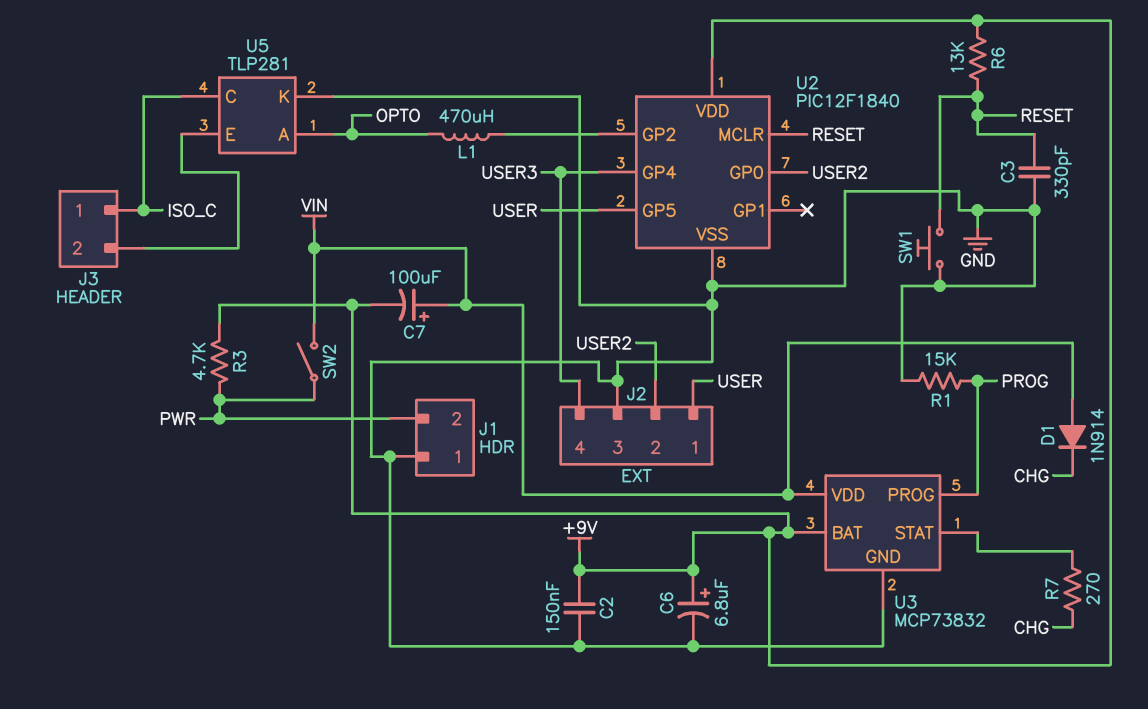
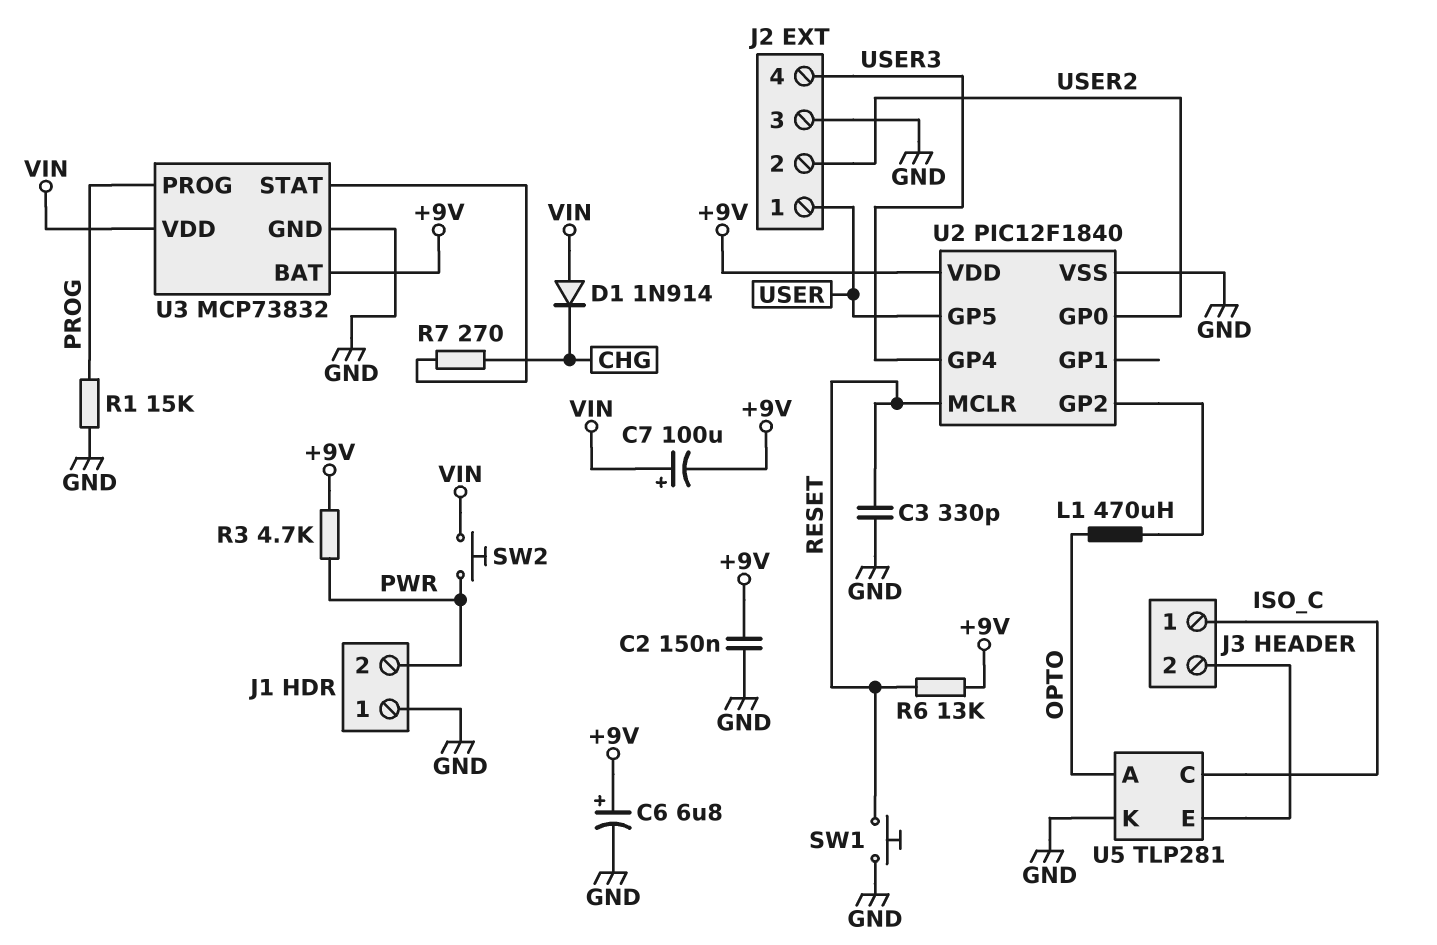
SW2: switch (PWR, VIN) -> button (PWR, VIN)

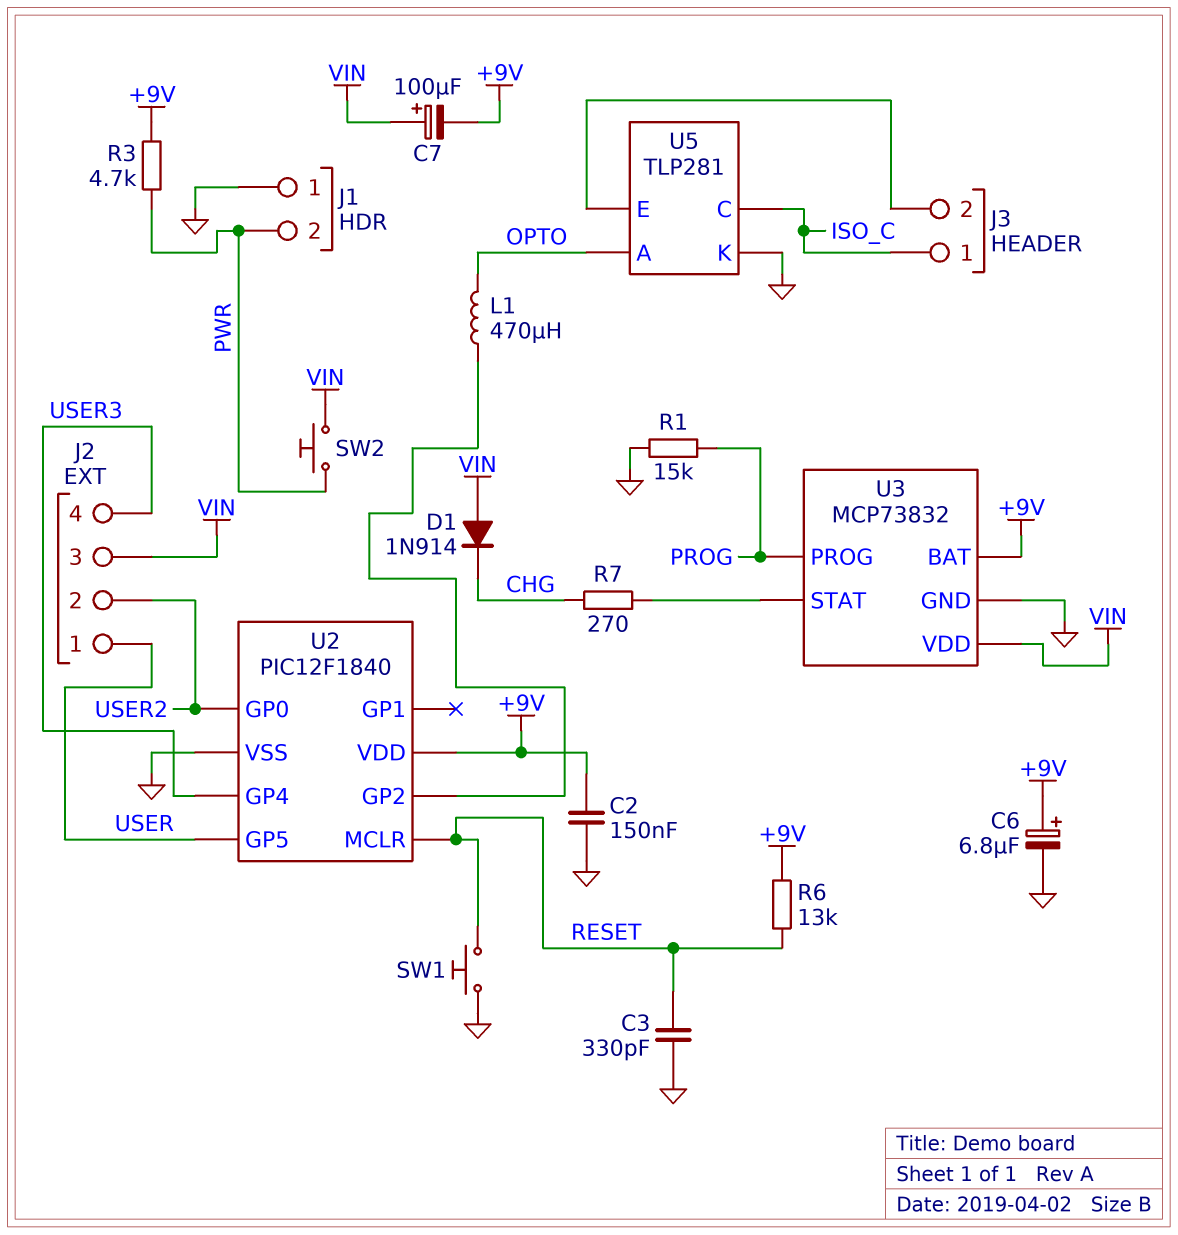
J2 pin 3: GND -> VIN

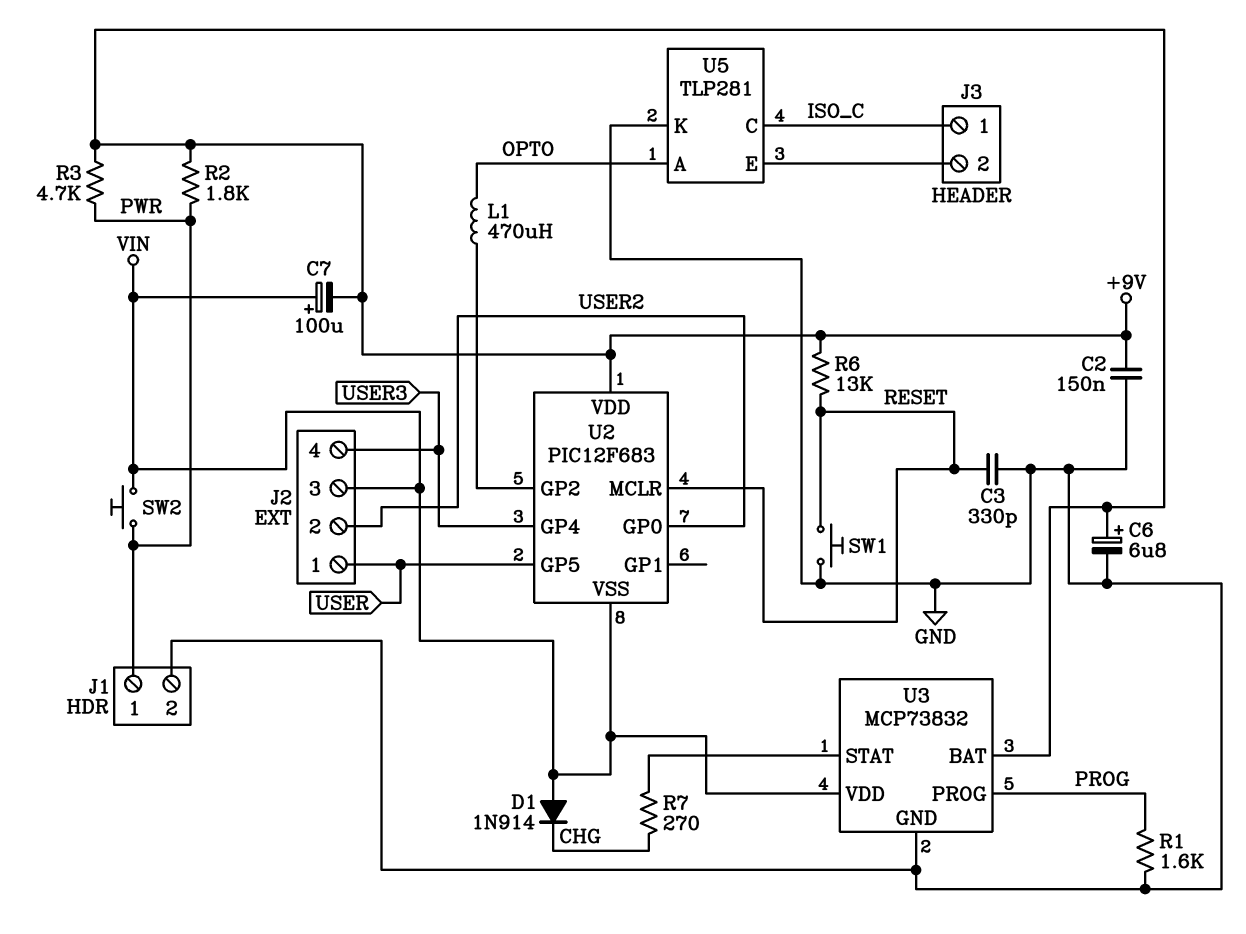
J1 pin 1: GND -> PWR
J1 pin 2: PWR -> GND
R1: 15k (GND, PROG) -> 1.6k (GND, PROG)
R2: none -> 1.8k (+9V, PWR)
U2: PIC12F1840 -> PIC12F683
U2 pin VSS: GND -> VIN

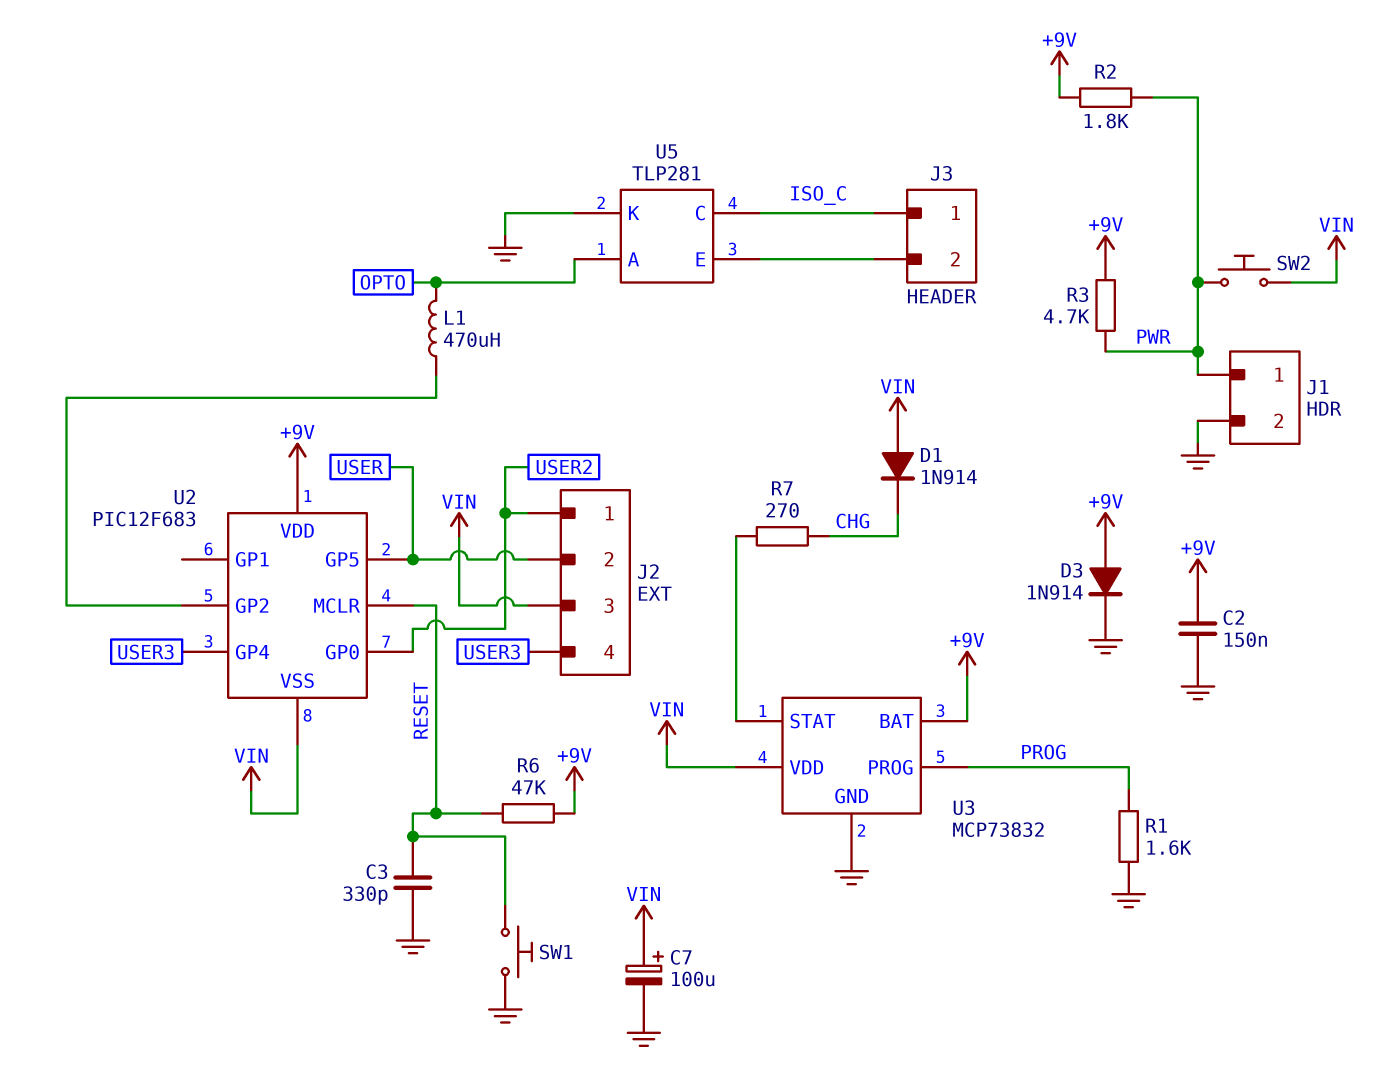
C6: 6.8uF (plus +9V, minus GND) -> none
C7: 100uF (plus VIN, minus +9V) -> 100uF (plus VIN, minus GND)
D3: none -> diode 1N914 (A +9V, K GND)
J2 pin 1: USER -> USER2
J2 pin 2: USER2 -> USER
R6: 13k (+9V, RESET) -> 47k (+9V, RESET)

